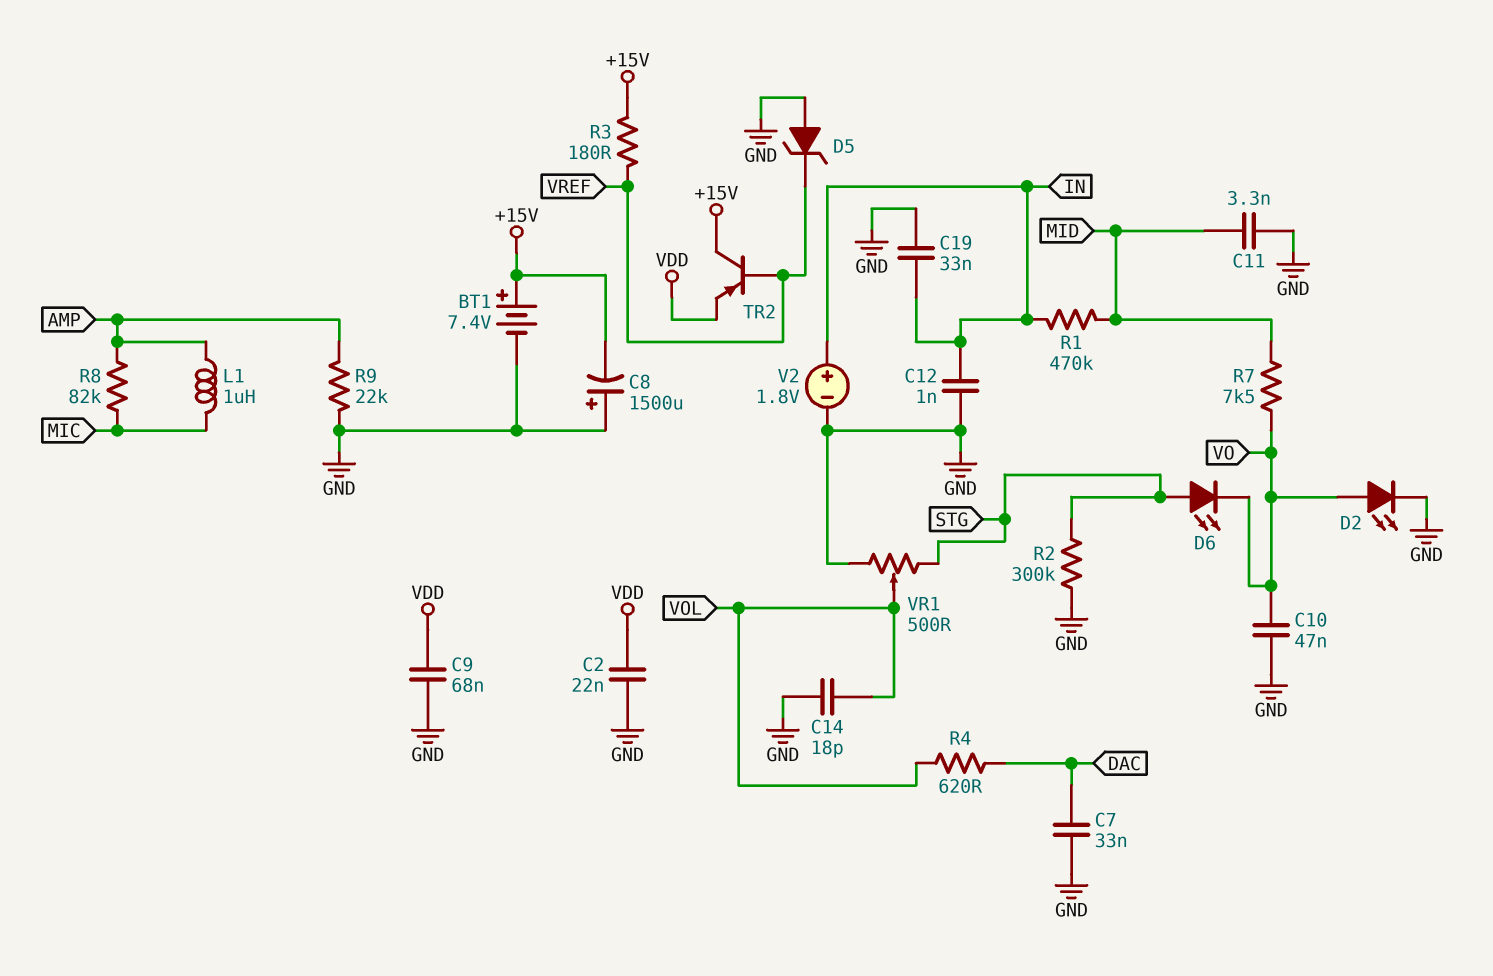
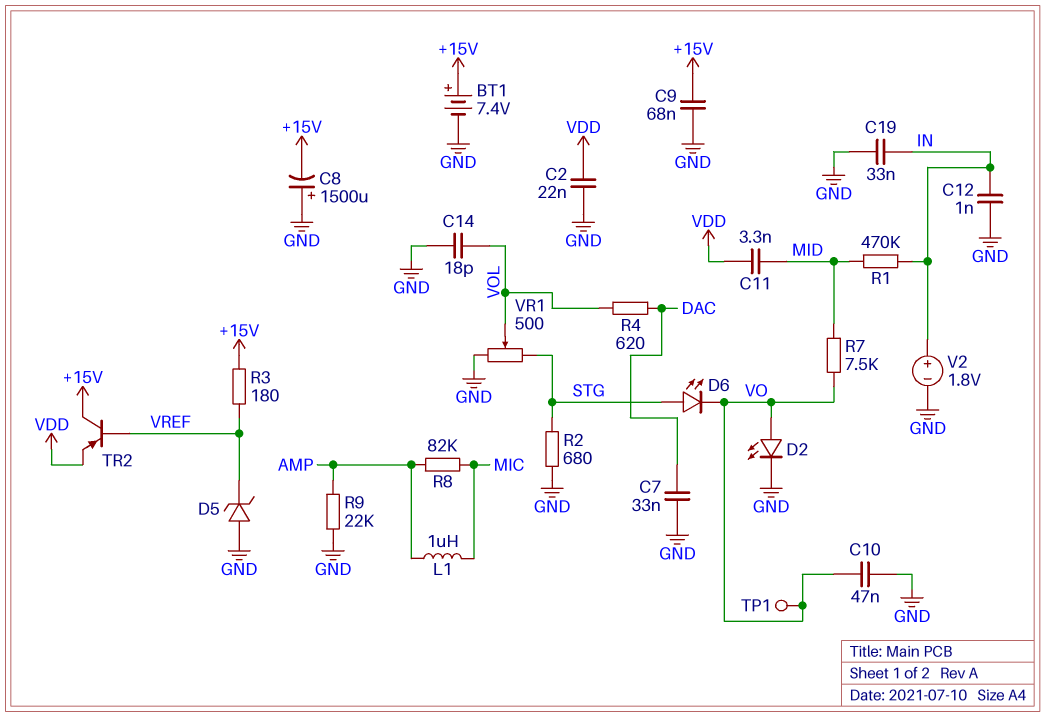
C9: 68nF (GND, VDD) -> 68nF (+15V, GND)
C11: 3.3nF (GND, MID) -> 3.3nF (MID, VDD)
R2: 300k (GND, STG) -> 680 (GND, STG)
TP1: none -> test point (VO)

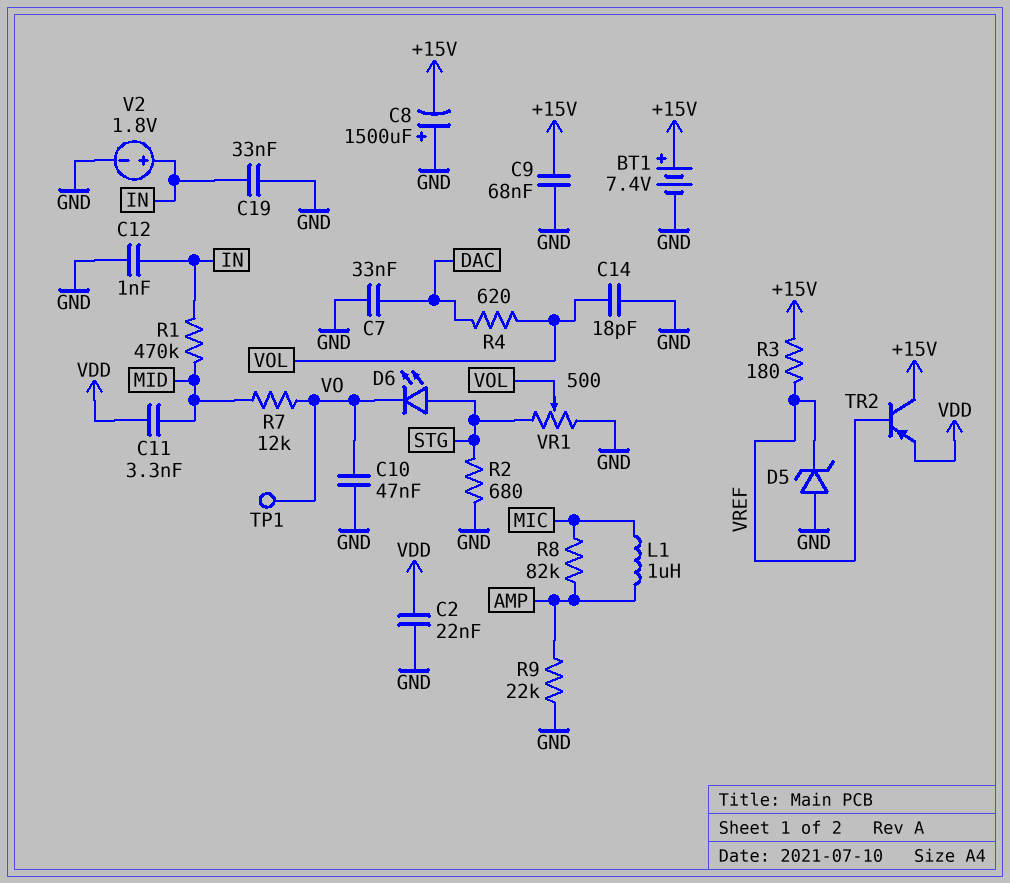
D2: LED (A VO, K GND) -> none
R7: 7.5k (MID, VO) -> 12k (MID, VO)

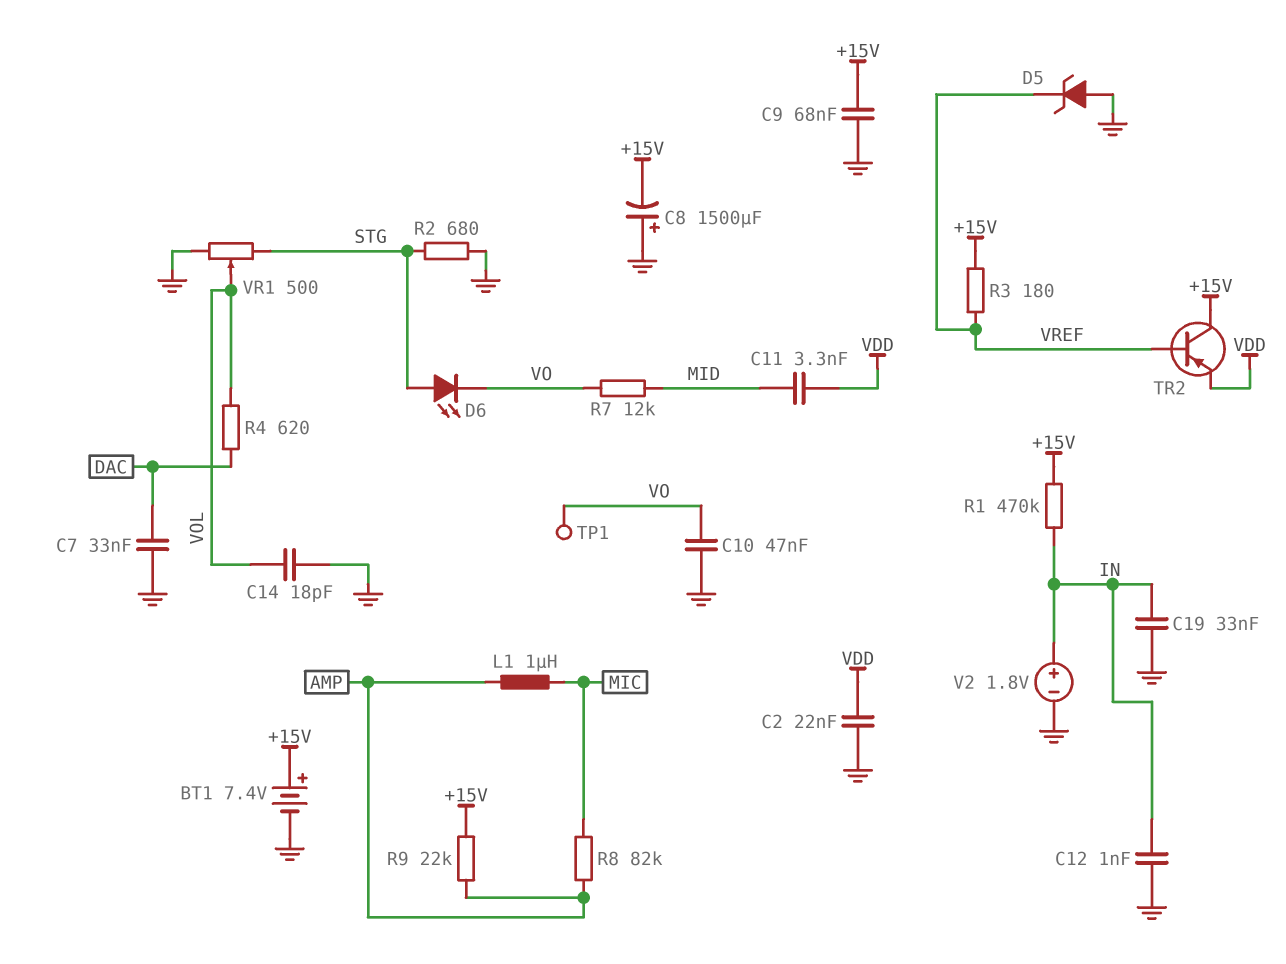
R1: 470k (IN, MID) -> 470k (+15V, IN)
R9: 22k (AMP, GND) -> 22k (+15V, AMP)

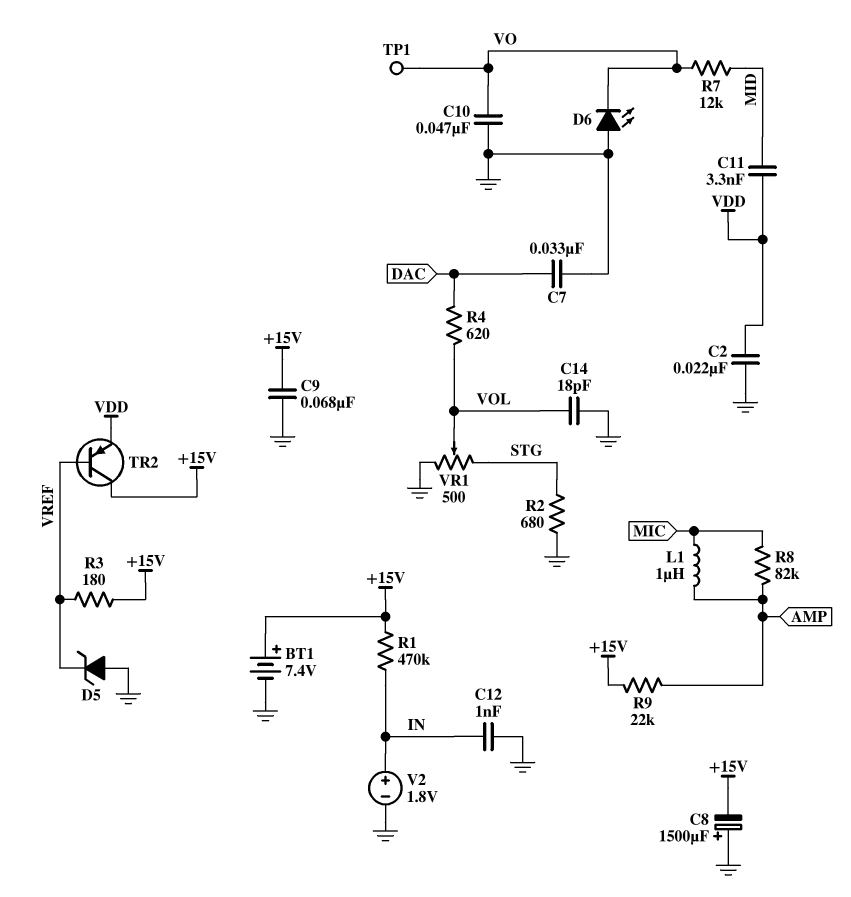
C19: 33nF (GND, IN) -> none
D6: LED (A STG, K VO) -> LED (A GND, K VO)

